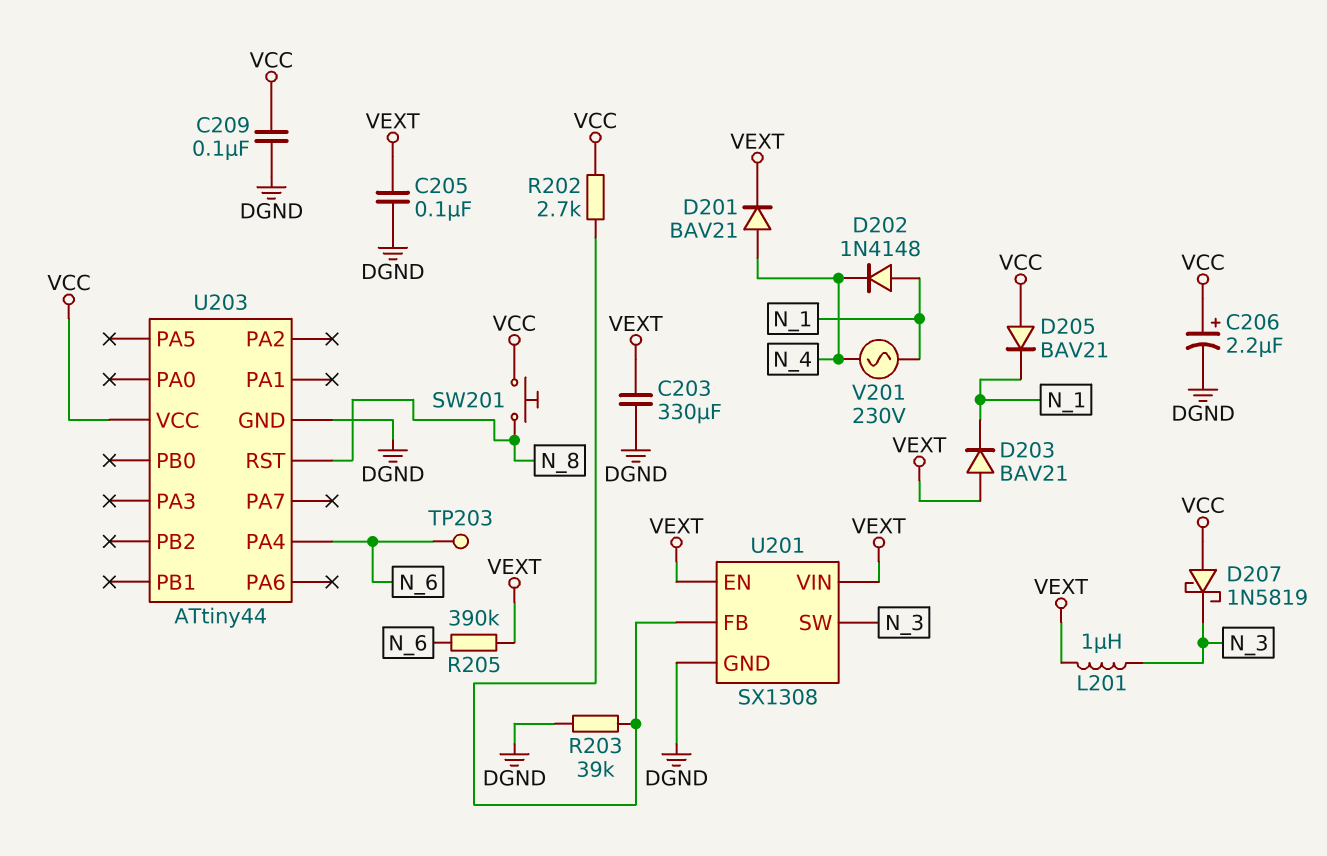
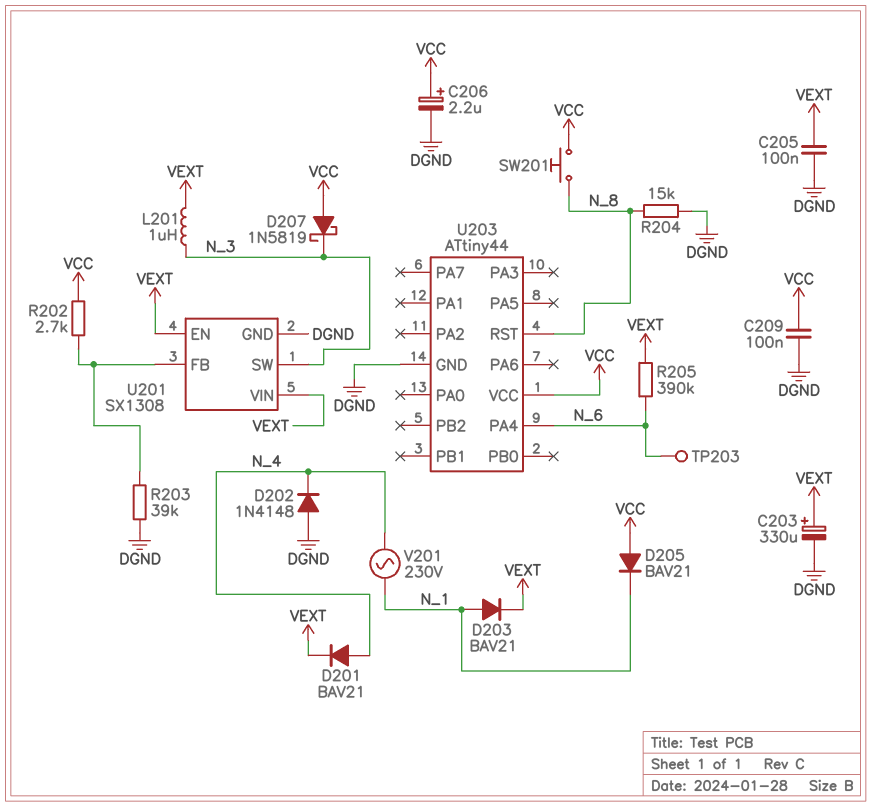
C203: 330uF (DGND, VEXT) -> 330uF (plus VEXT, minus DGND)
D202: diode 1N4148 (A N_1, K N_4) -> diode 1N4148 (A DGND, K N_4)
D203: diode BAV21 (A VEXT, K N_1) -> diode BAV21 (A N_1, K VEXT)
R204: none -> 15k (DGND, N_8)

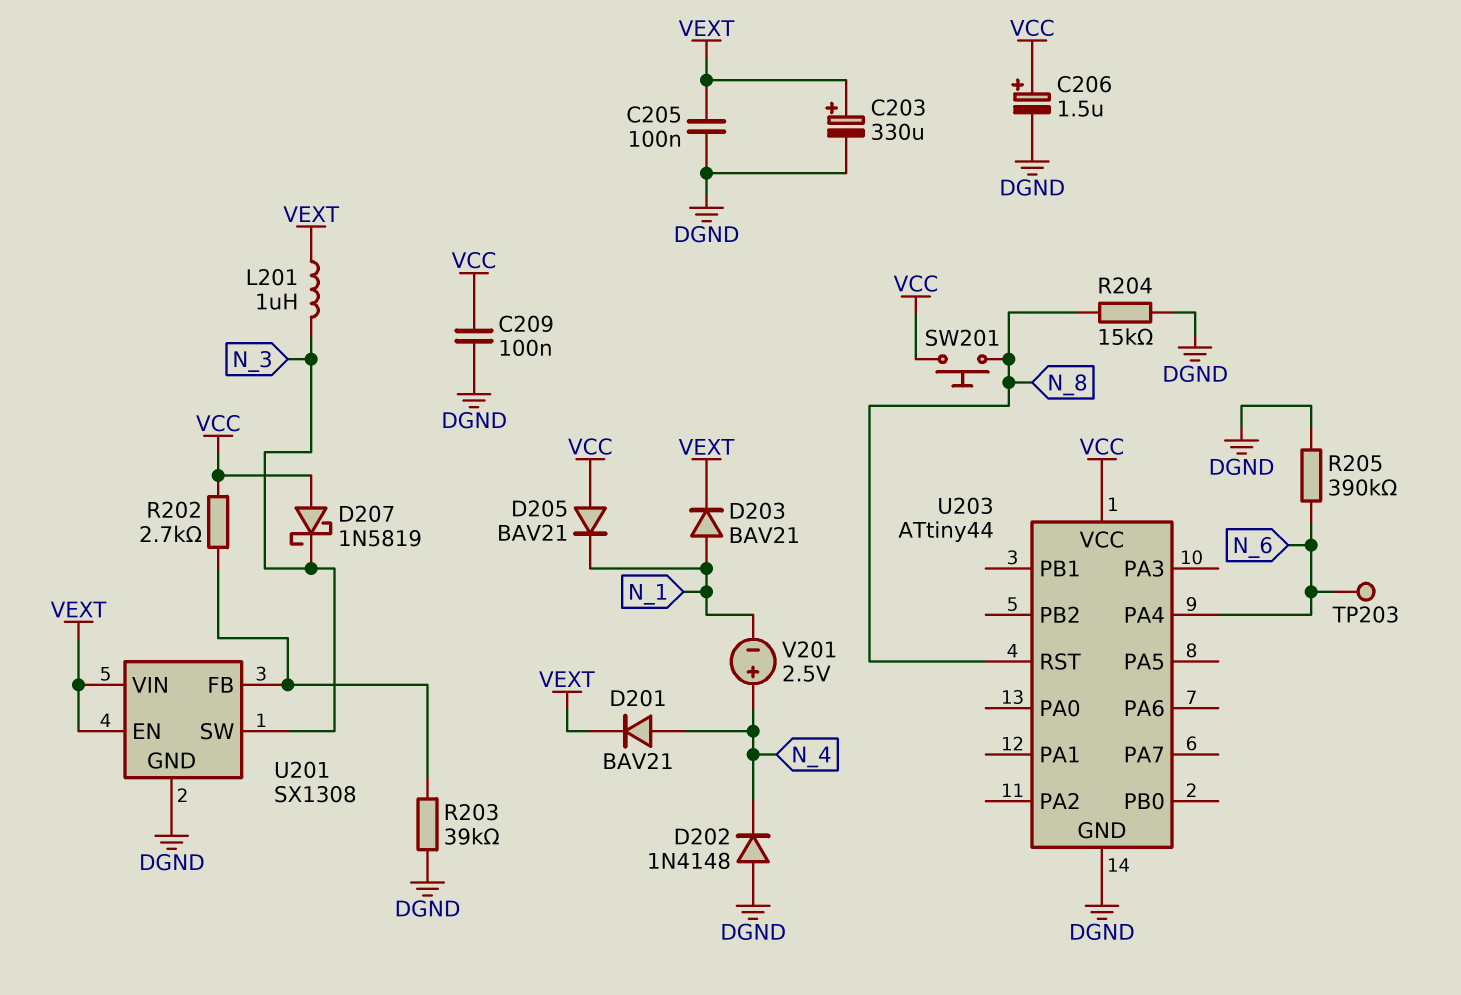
C206: 2.2uF (plus VCC, minus DGND) -> 1.5uF (plus VCC, minus DGND)
R205: 390k (N_6, VEXT) -> 390k (DGND, N_6)
V201: AC 230V (N_1, N_4) -> 2.5V (plus N_4, minus N_1)

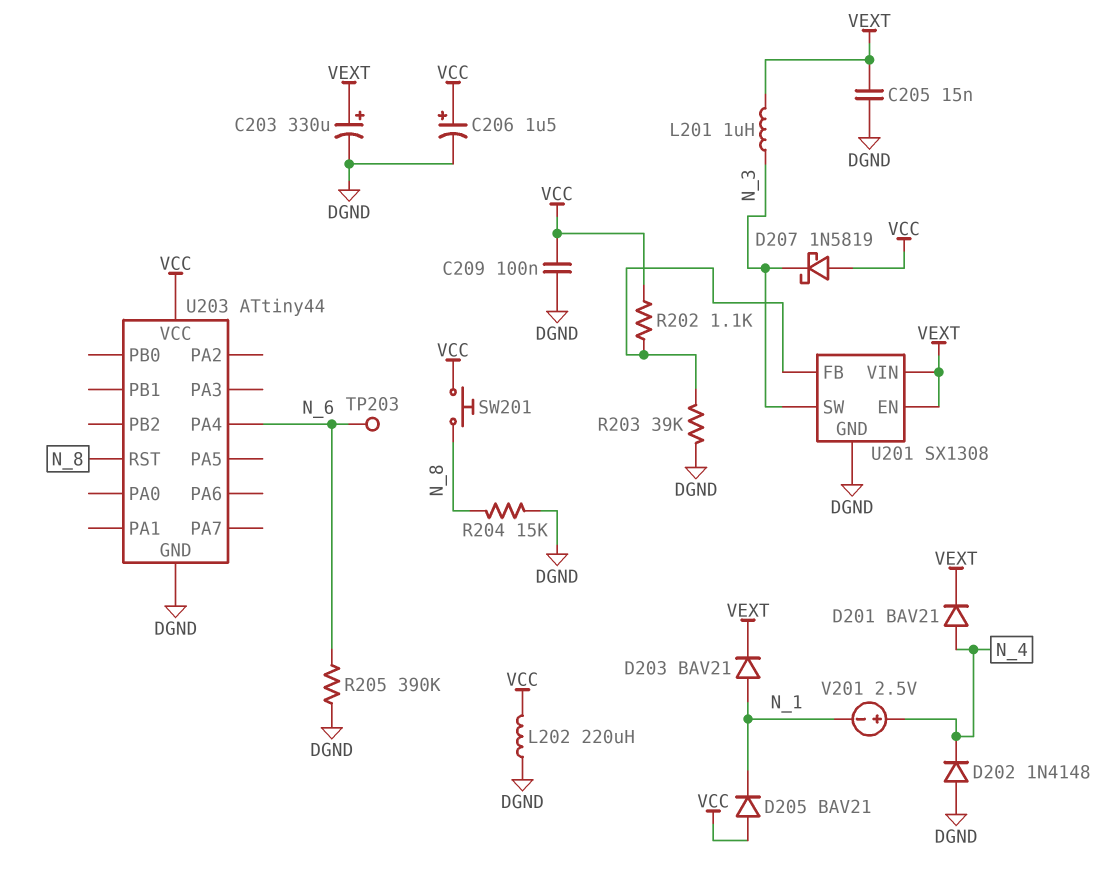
C205: 100nF (DGND, VEXT) -> 15nF (DGND, VEXT)
L202: none -> 220uH (DGND, VCC)
R202: 2.7k (U201/FB, VCC) -> 1.1k (U201/FB, VCC)

